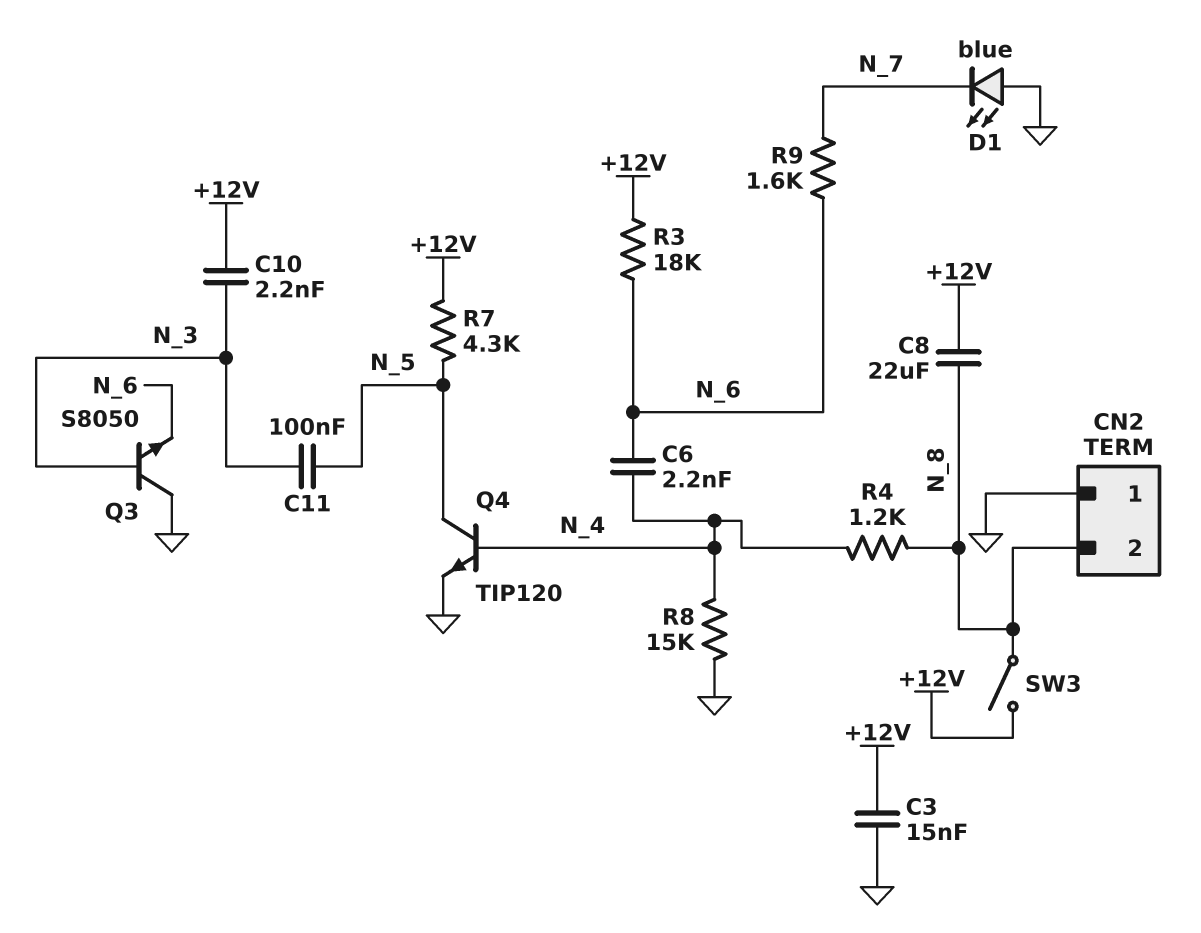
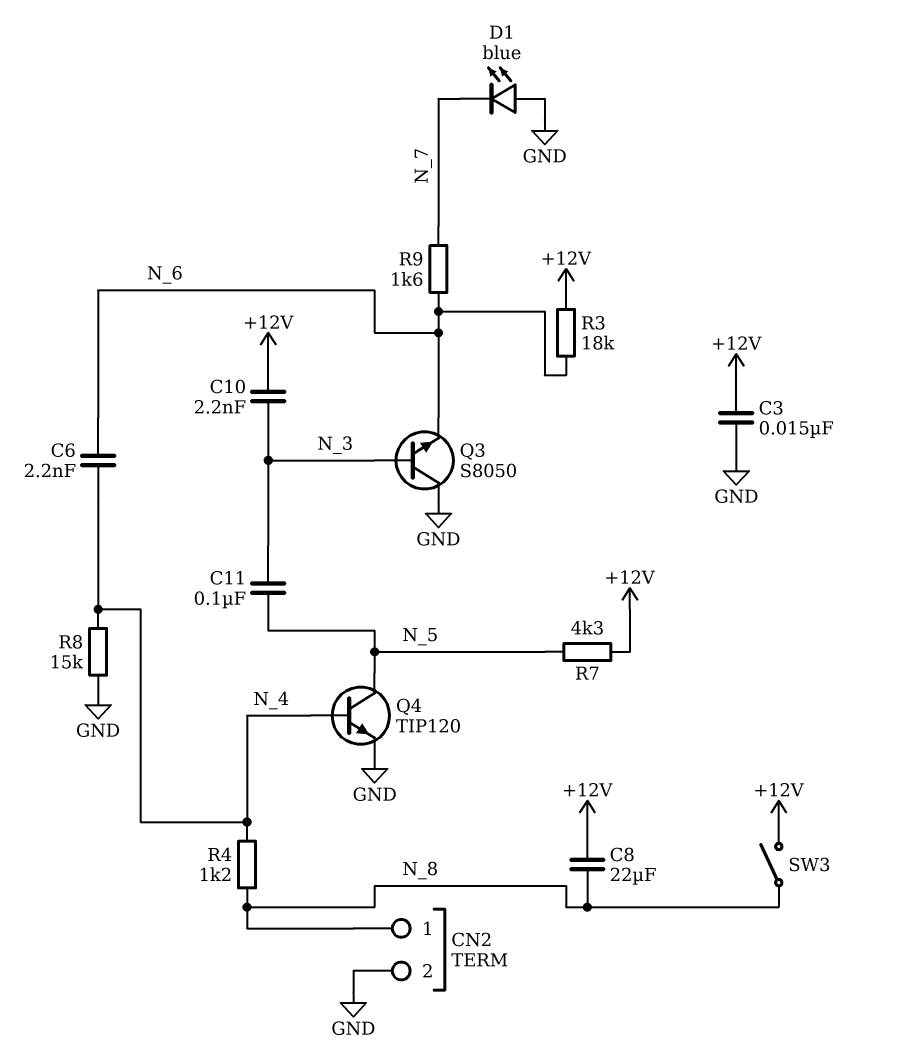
CN2 pin 1: GND -> N_8
CN2 pin 2: N_8 -> GND

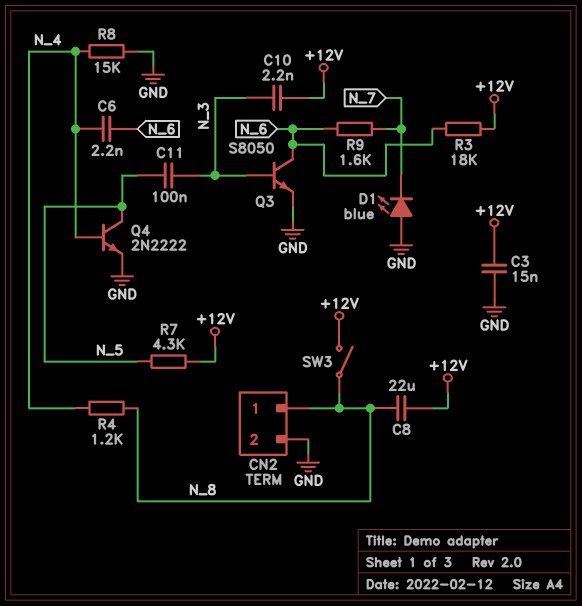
Q3: NPN S8050 (B N_3, C GND, E N_6) -> NPN S8050 (B N_3, C N_6, E GND)
Q4: NPN TIP120 (B N_4, C N_5, E GND) -> NPN 2N2222 (B N_4, C N_5, E GND)

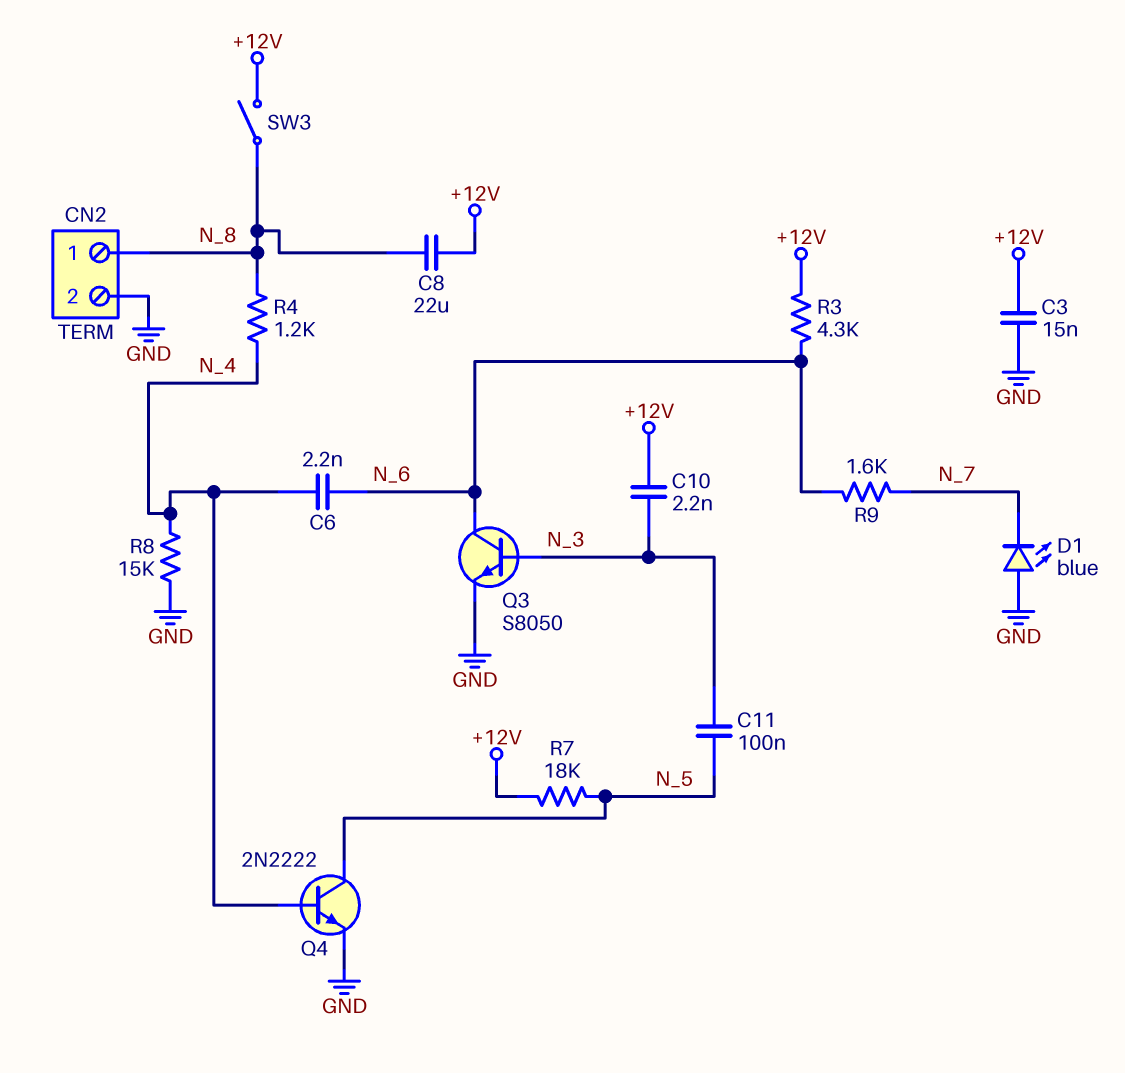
R3: 18k (+12V, N_6) -> 4.3k (+12V, N_6)
R7: 4.3k (+12V, N_5) -> 18k (+12V, N_5)

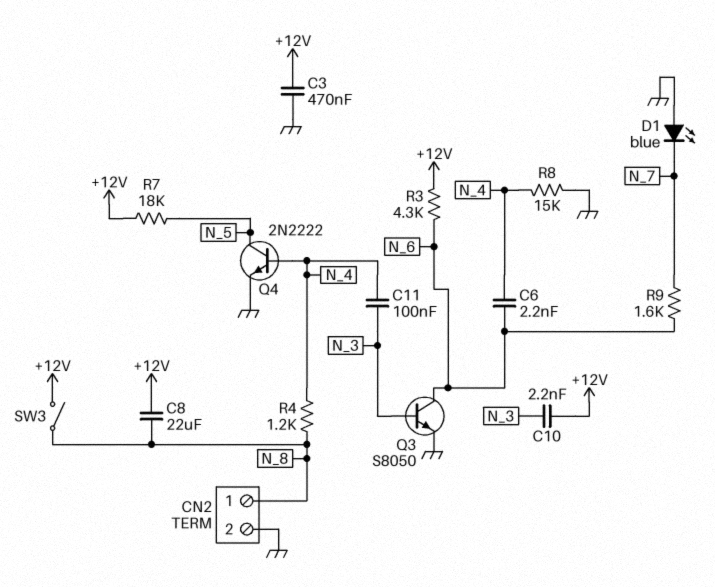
C3: 15nF (+12V, GND) -> 470nF (+12V, GND)
C11: 100nF (N_3, N_5) -> 100nF (N_3, N_4)

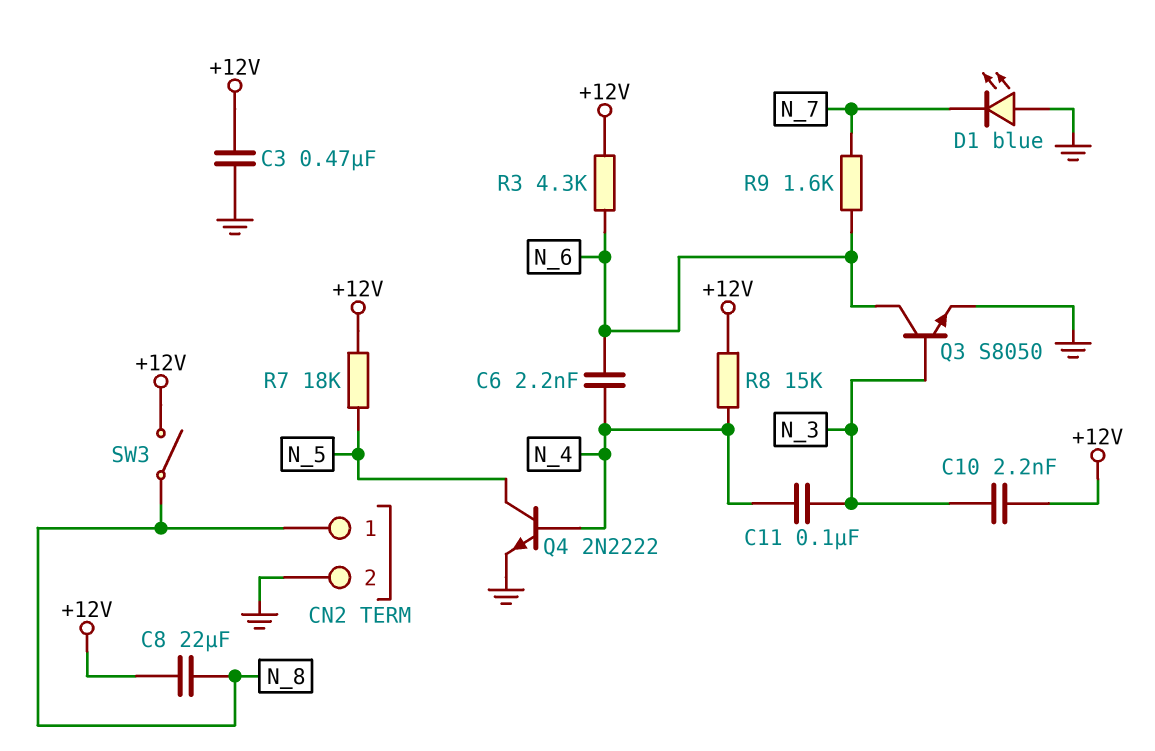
R4: 1.2k (N_4, N_8) -> none
R8: 15k (GND, N_4) -> 15k (+12V, N_4)

